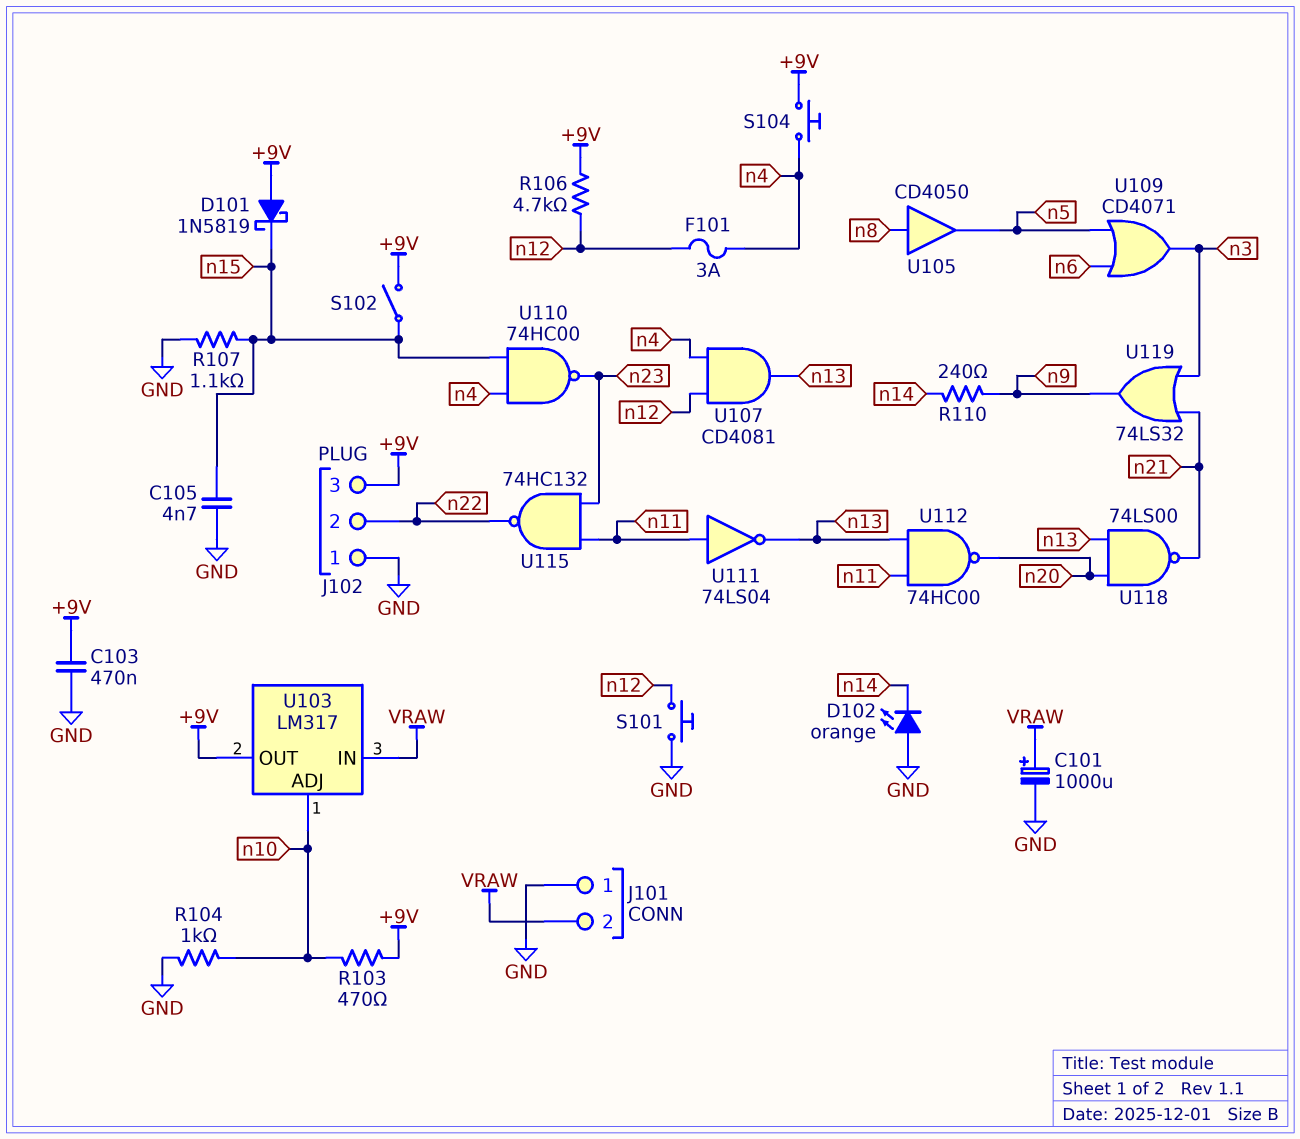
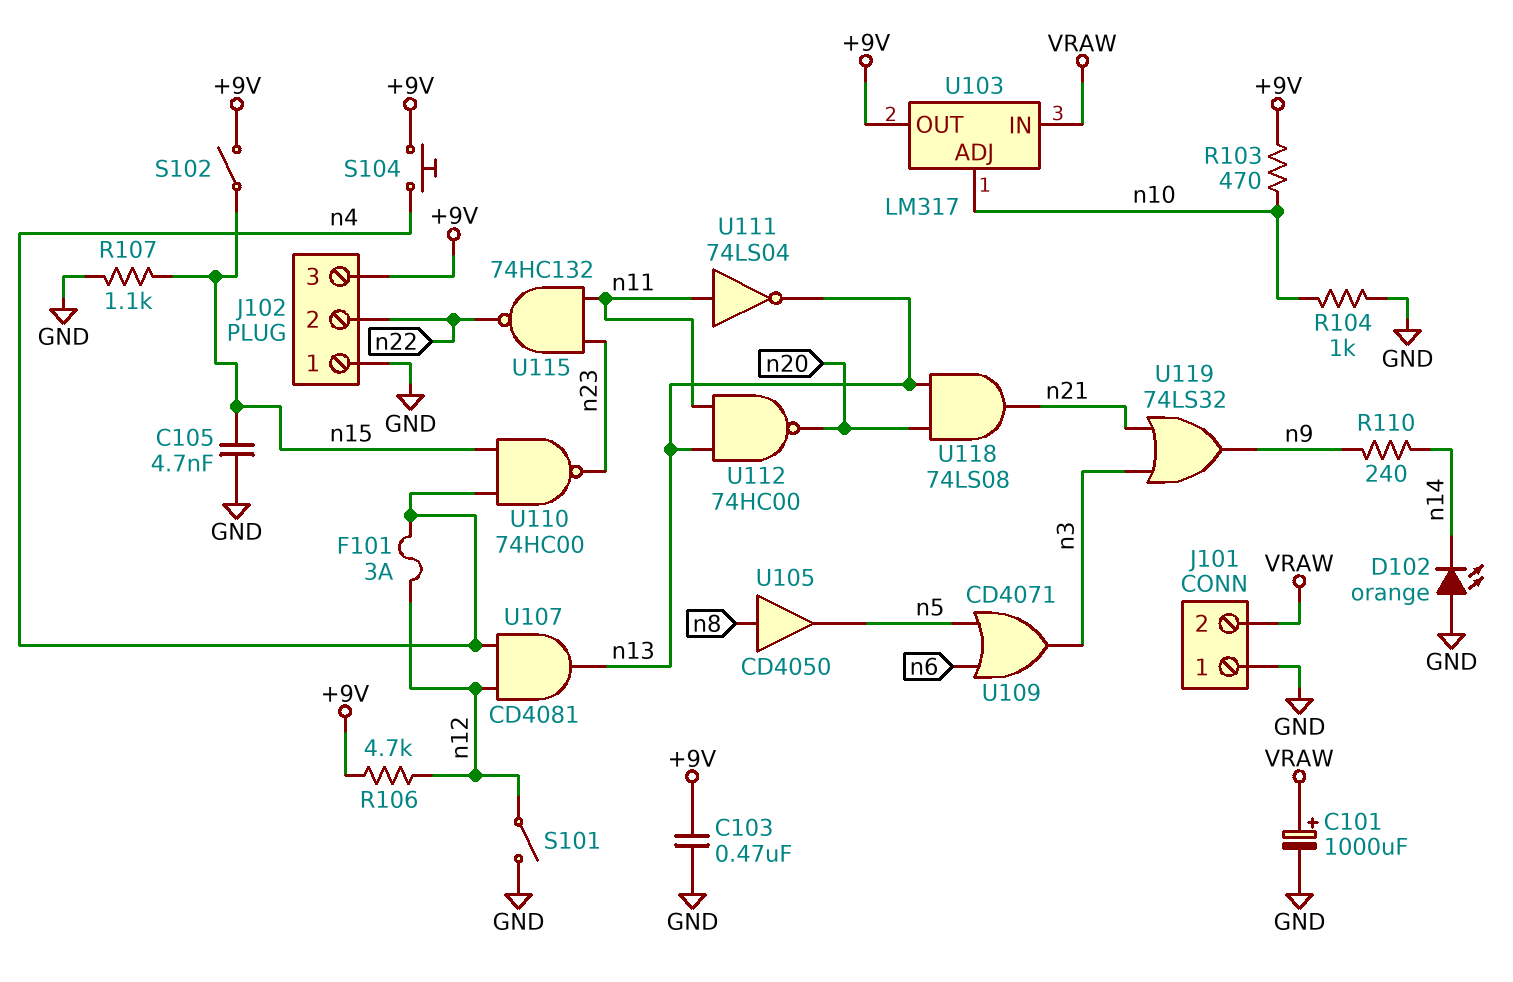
D101: schottky 1N5819 (A +9V, K n15) -> none
S101: button (GND, n12) -> switch (GND, n12)
U118: NAND 74LS00 (in n13, in n20, out n21) -> AND 74LS08 (in n13, in n20, out n21)

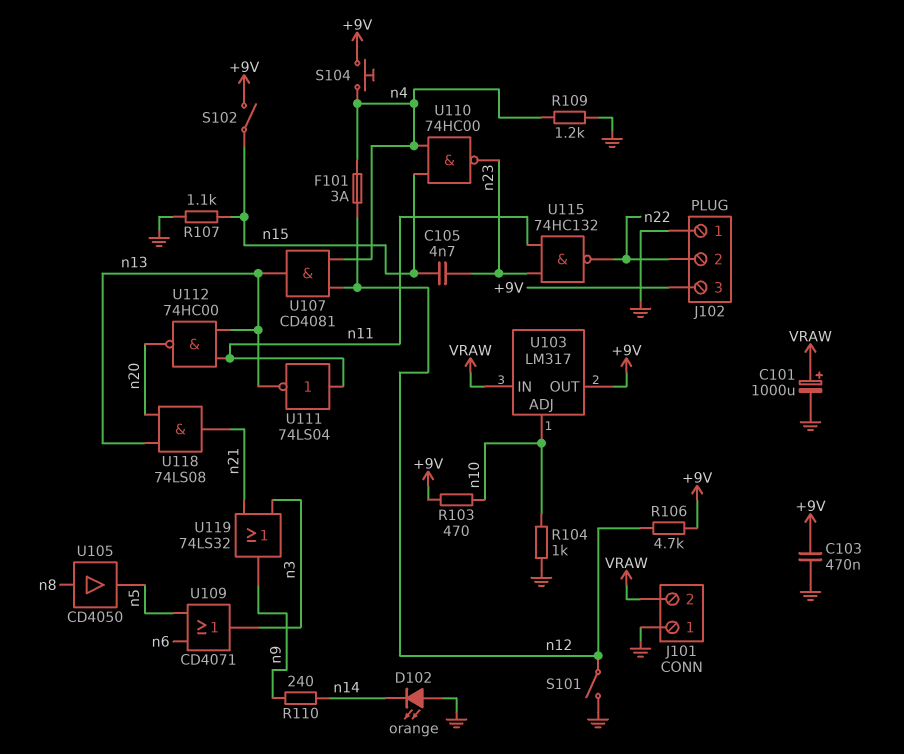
C105: 4.7nF (GND, n15) -> 4.7nF (n15, n23)
R109: none -> 1.2k (GND, n4)

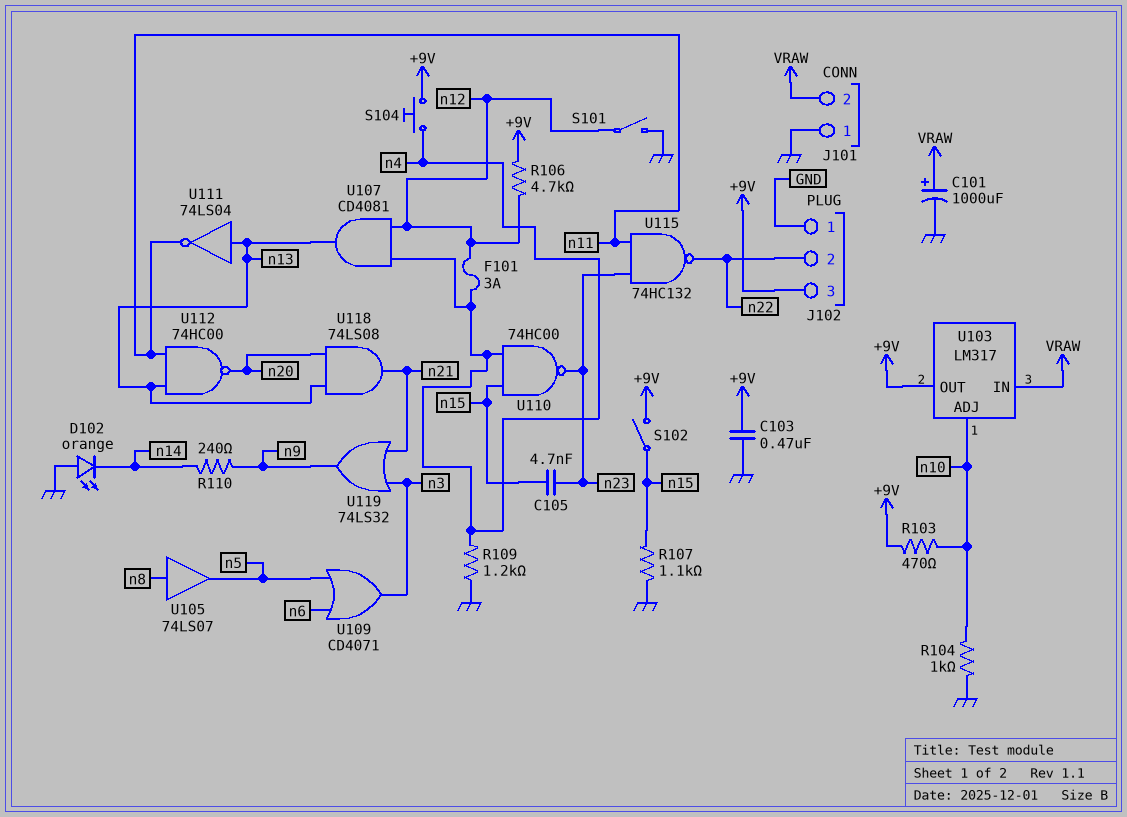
U105: buffer CD4050 (in n8, out n5) -> buffer 74LS07 (in n8, out n5)
U111: NOT 74LS04 (in n11, out n13) -> NOT 74LS04 (in n13, out n11)

